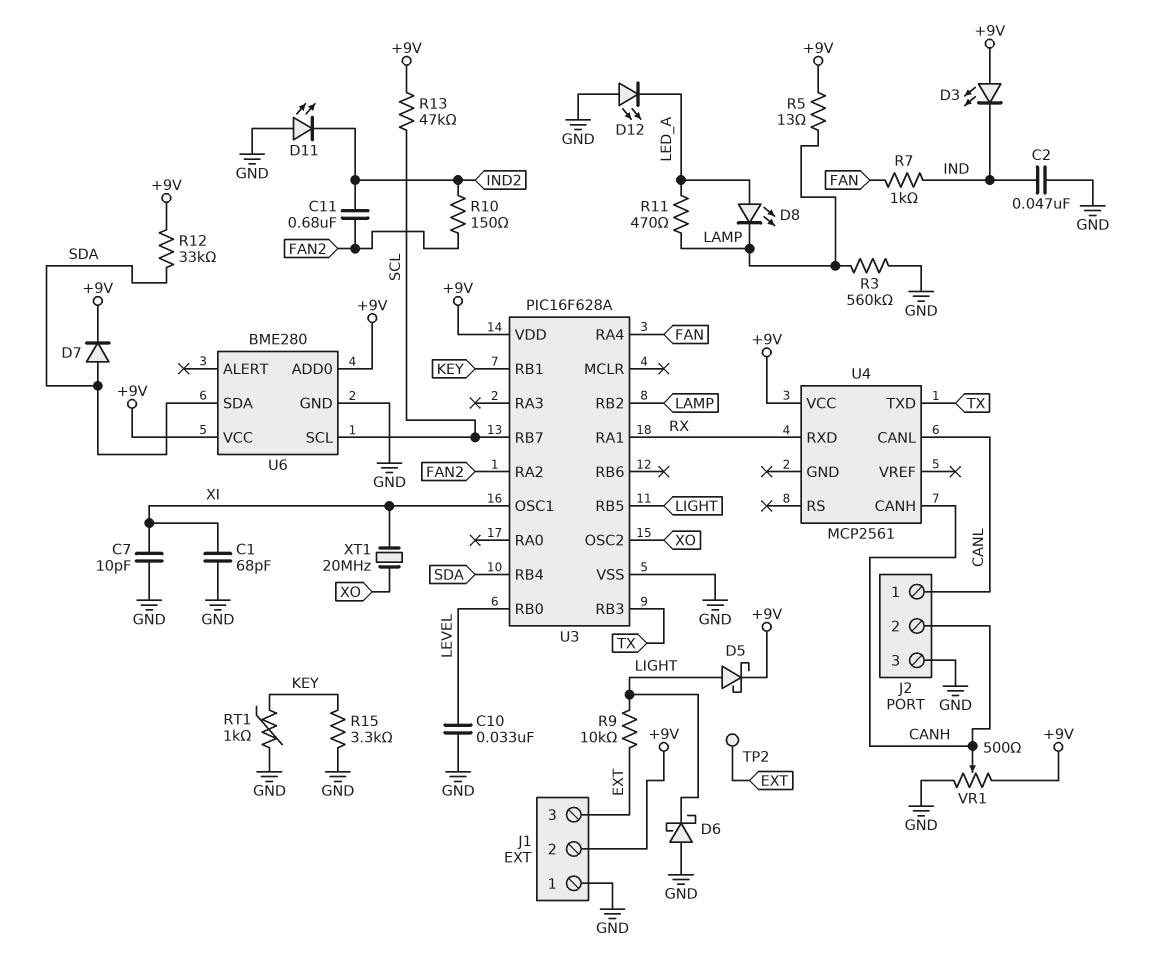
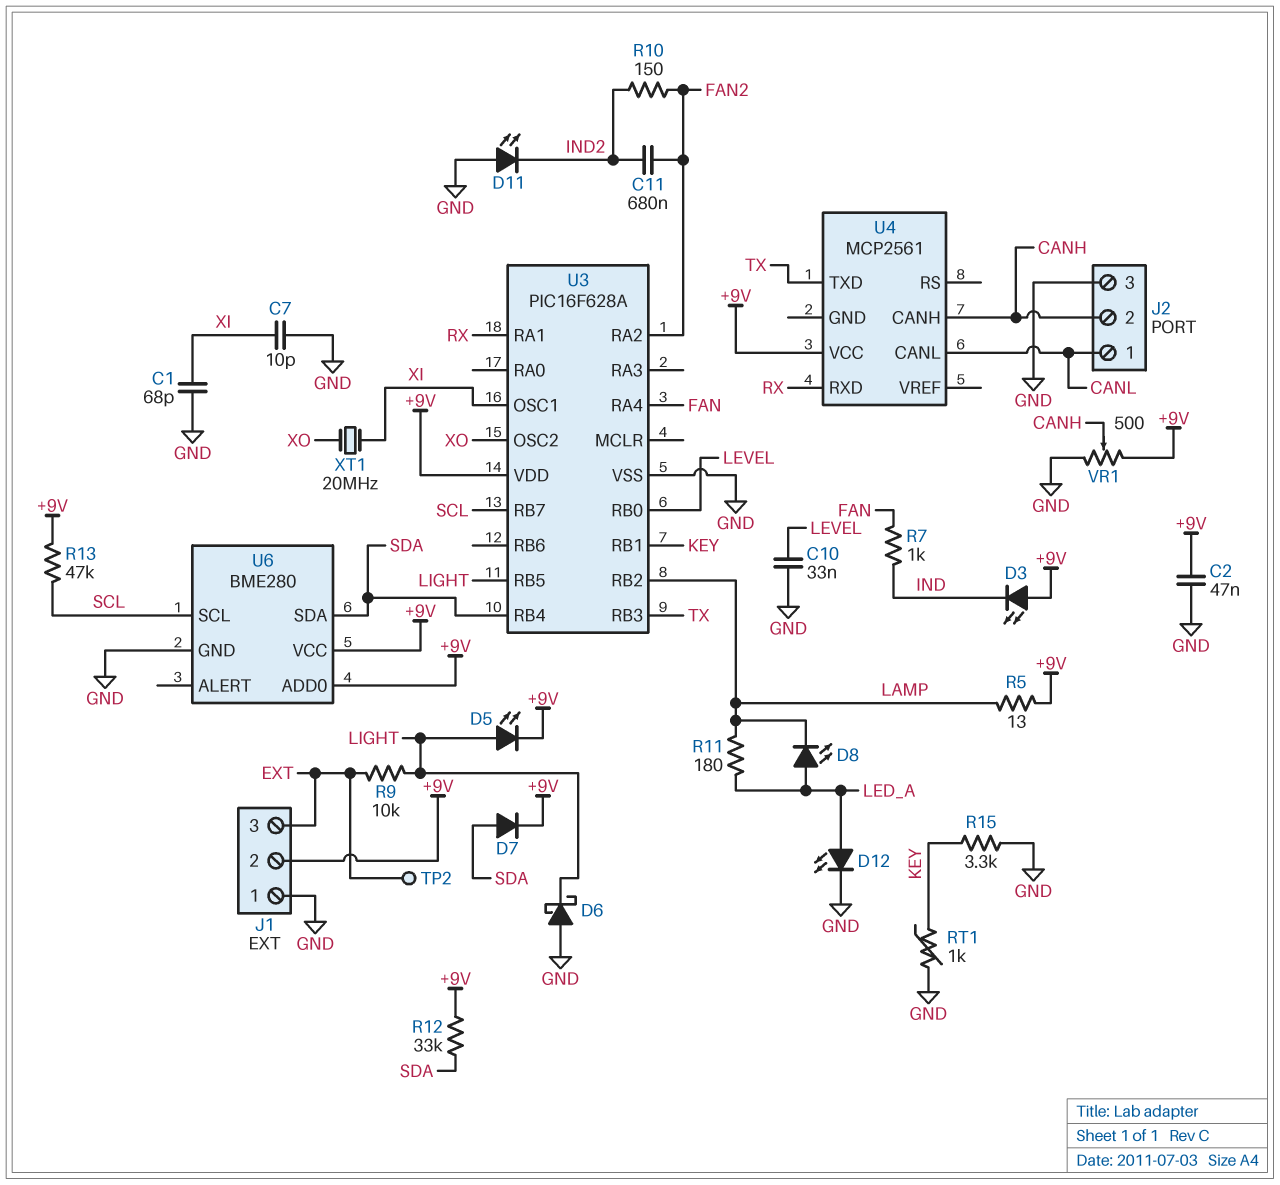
C2: 47nF (GND, IND) -> 47nF (+9V, GND)
D5: schottky (A LIGHT, K +9V) -> LED (A LIGHT, K +9V)
D12: LED (A GND, K LED_A) -> LED (A LED_A, K GND)
R3: 560k (GND, LAMP) -> none
R11: 470 (LAMP, LED_A) -> 180 (LAMP, LED_A)

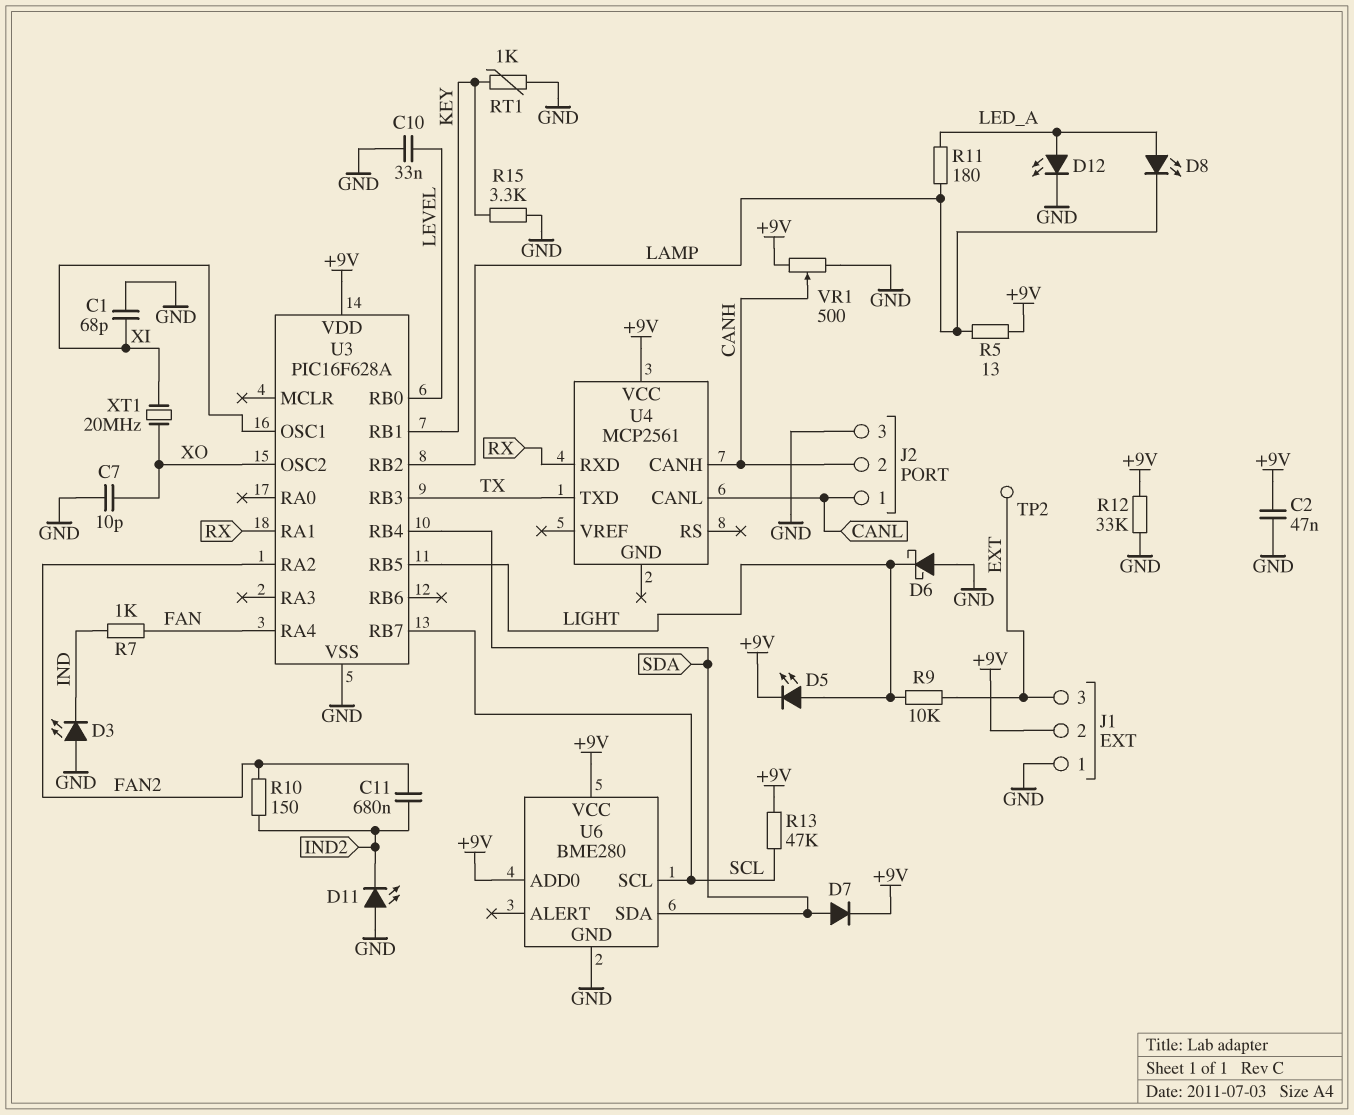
C7: 10pF (GND, XI) -> 10pF (GND, XO)
D3: LED (A +9V, K IND) -> LED (A GND, K IND)
R12: 33k (+9V, SDA) -> 33k (+9V, GND)

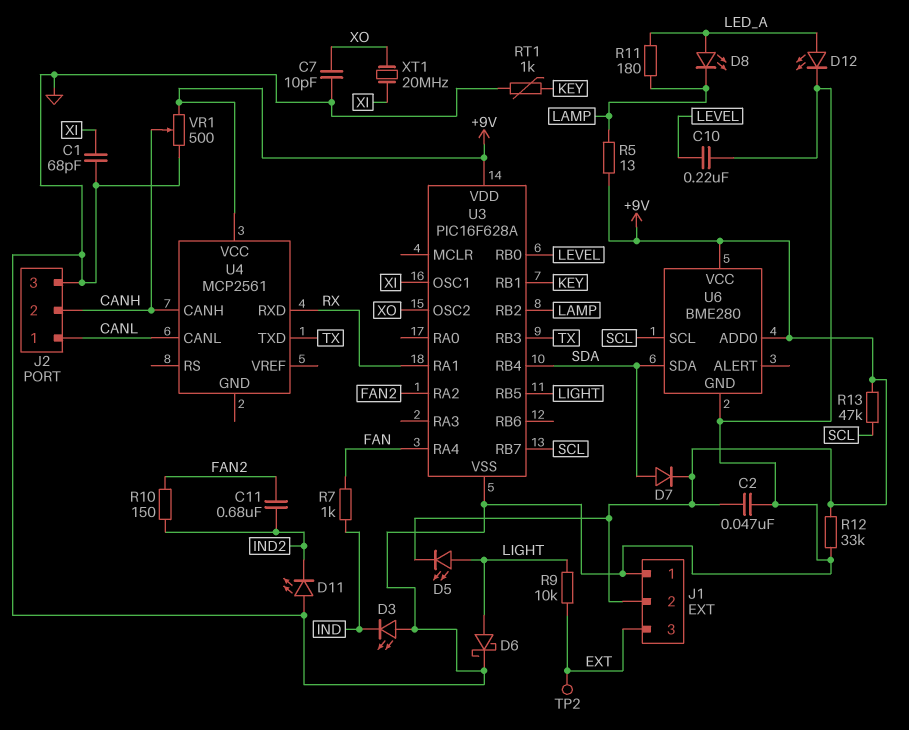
C10: 33nF (GND, LEVEL) -> 220nF (GND, LEVEL)
D6: schottky (A GND, K LIGHT) -> schottky (A LIGHT, K GND)
R15: 3.3k (GND, KEY) -> none

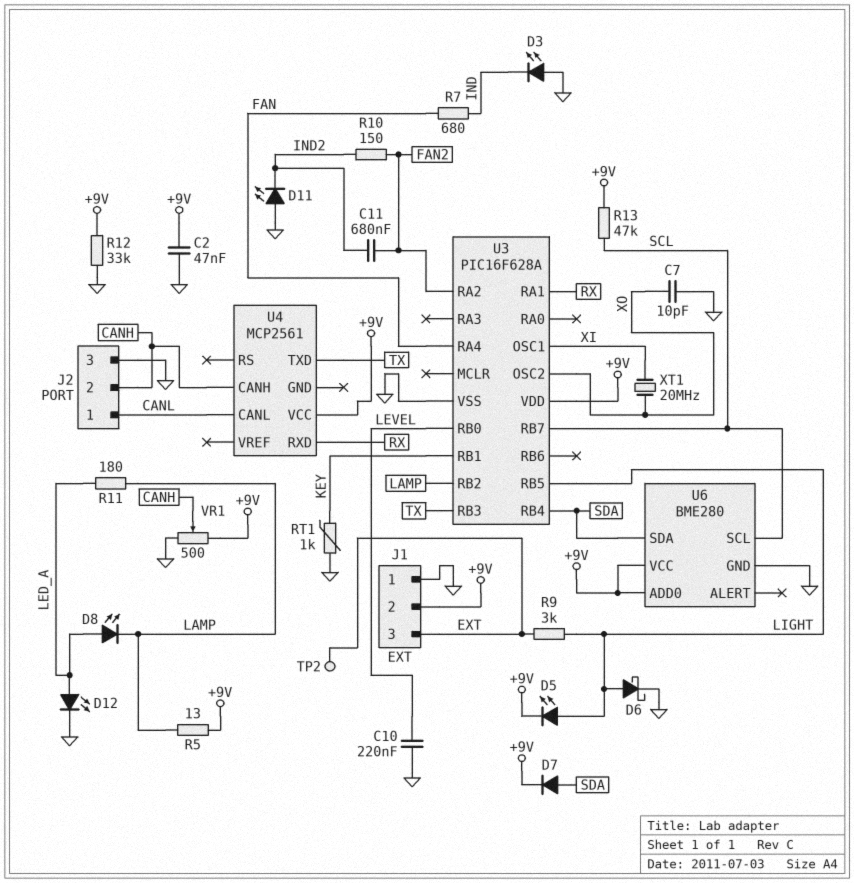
C1: 68pF (GND, XI) -> none
R7: 1k (FAN, IND) -> 680 (FAN, IND)
R9: 10k (EXT, LIGHT) -> 3k (EXT, LIGHT)

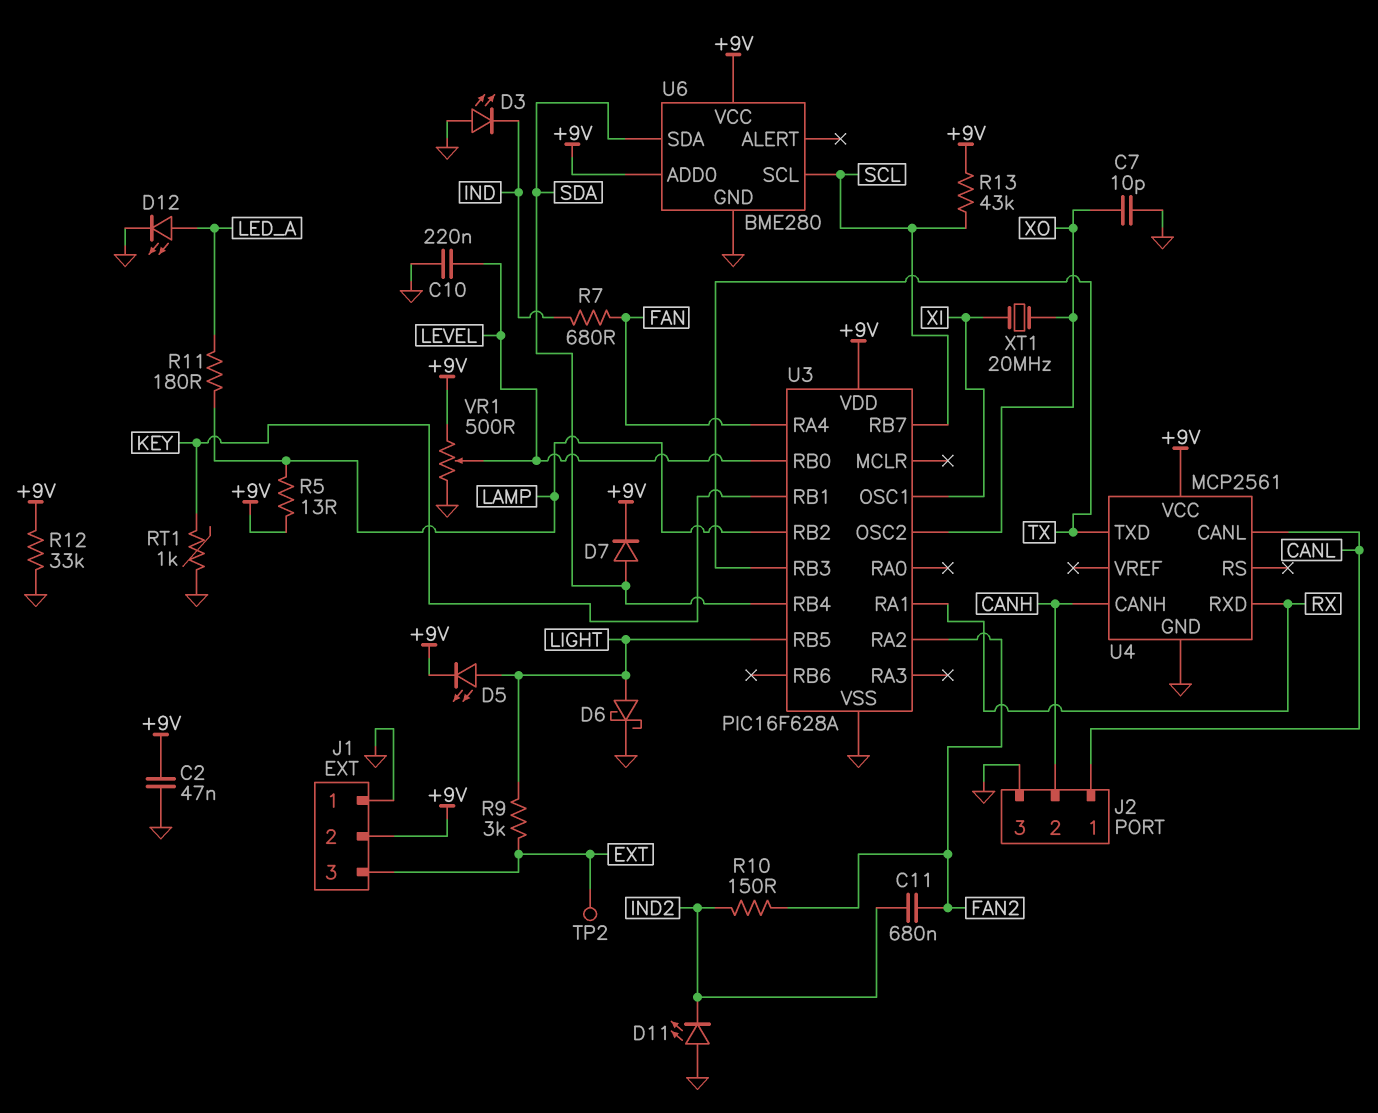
D8: LED (A LED_A, K LAMP) -> none
R13: 47k (+9V, SCL) -> 43k (+9V, SCL)
U4 pin GND: none -> GND
VR1: 500 (+9V, GND, wiper CANH) -> 500 (+9V, GND, wiper LEVEL)

